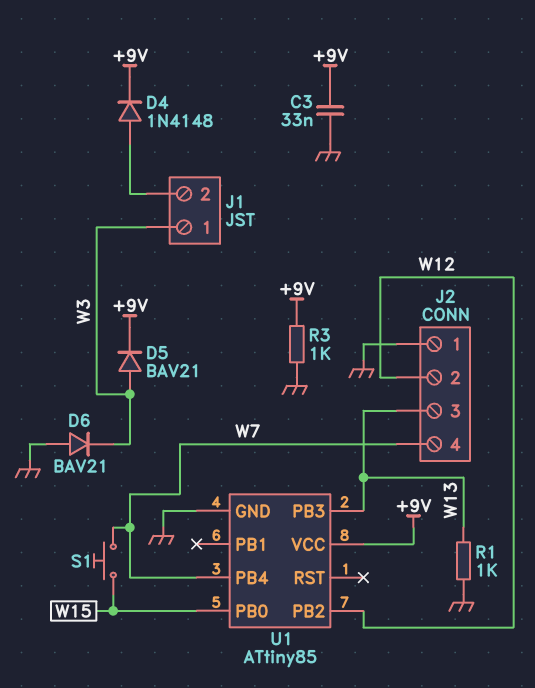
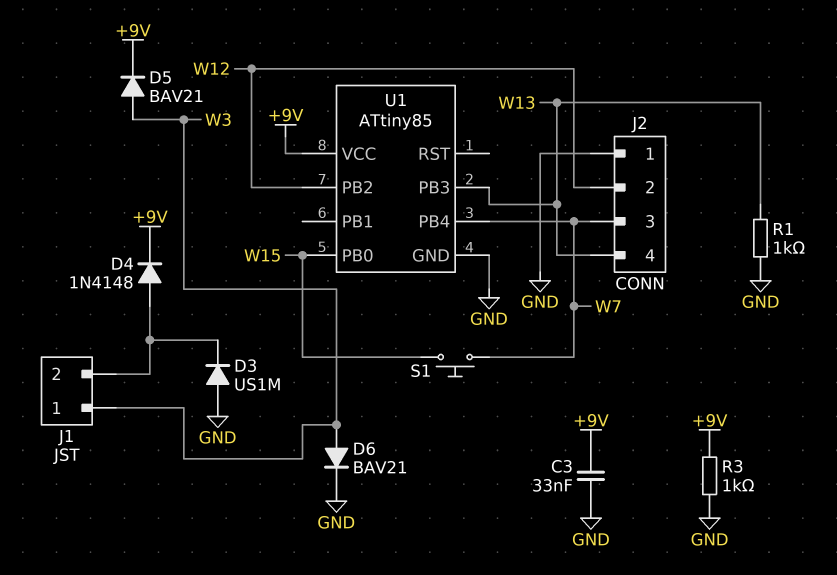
D3: none -> diode US1M (A GND, K J1/2)
D6: diode BAV21 (A GND, K W3) -> diode BAV21 (A W3, K GND)
J2 pin 3: W13 -> W7
J2 pin 4: W7 -> W13

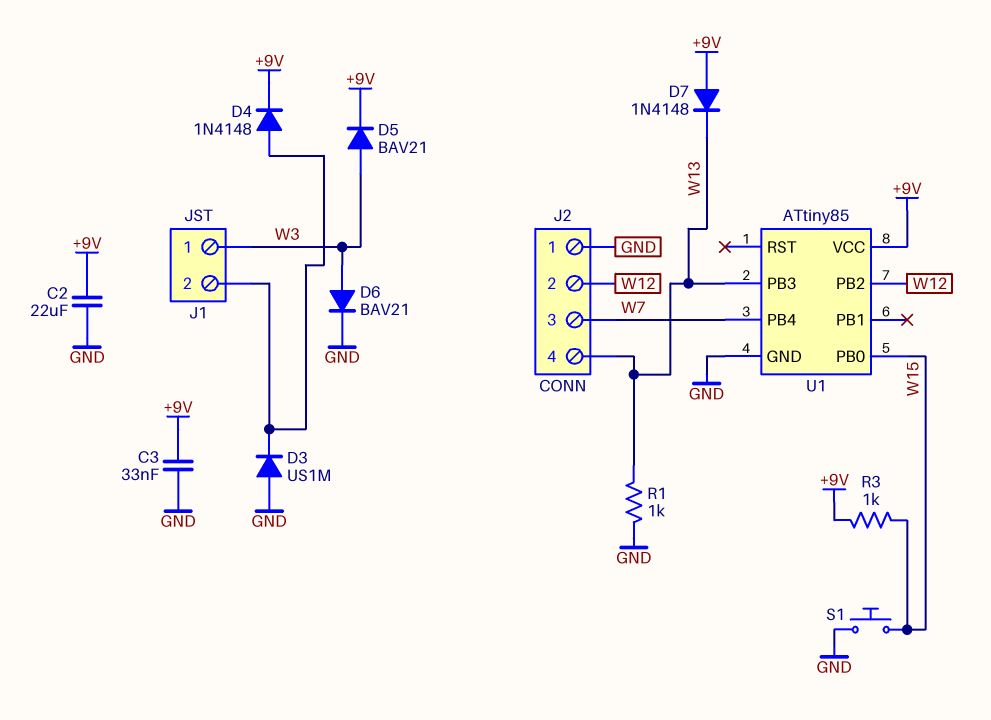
C2: none -> 22uF (+9V, GND)
D7: none -> diode 1N4148 (A +9V, K W13)
R3: 1k (+9V, GND) -> 1k (+9V, W15)
S1: button (W7, W15) -> button (GND, W15)

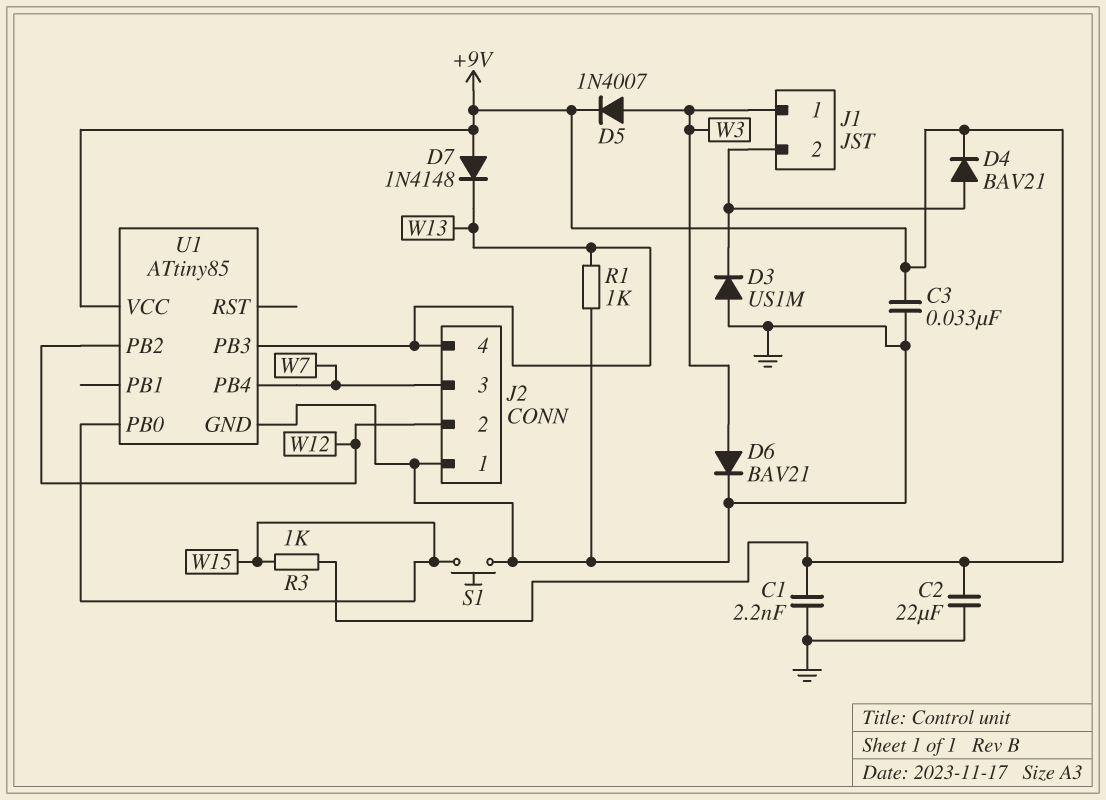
C1: none -> 2.2nF (+9V, GND)
D4: diode 1N4148 (A J1/2, K +9V) -> diode BAV21 (A J1/2, K +9V)
D5: diode BAV21 (A W3, K +9V) -> diode 1N4007 (A W3, K +9V)

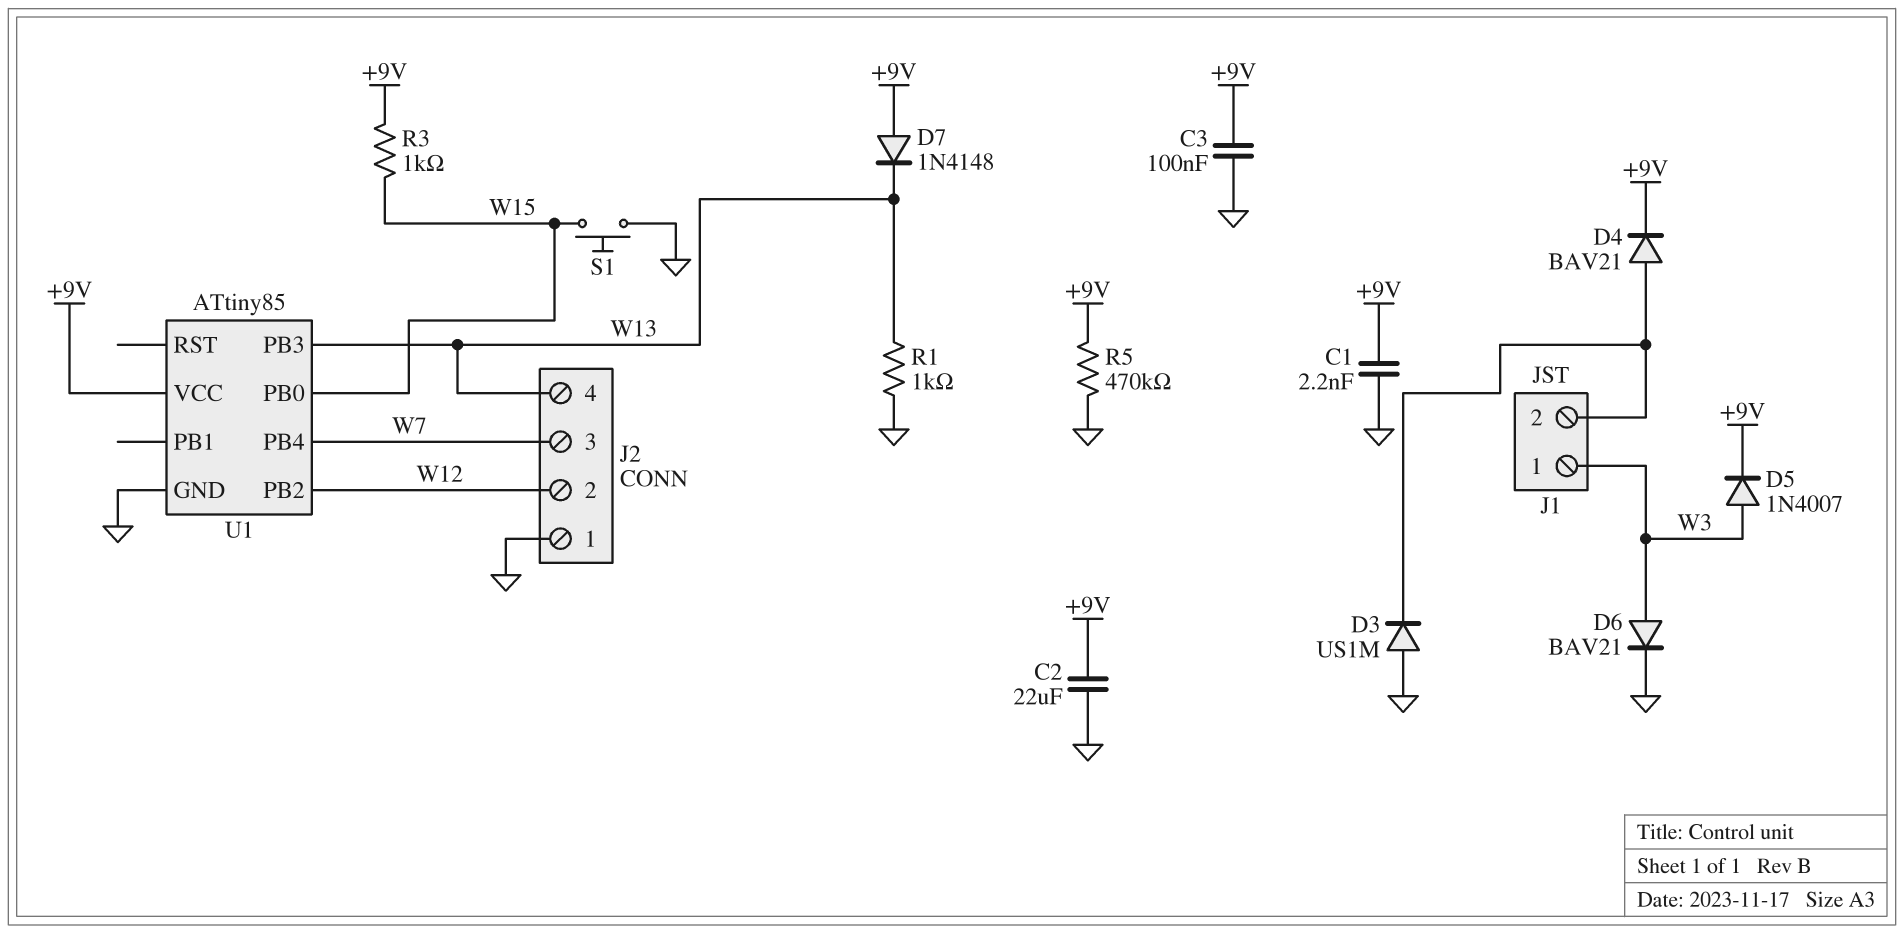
C3: 33nF (+9V, GND) -> 100nF (+9V, GND)
R5: none -> 470k (+9V, GND)

